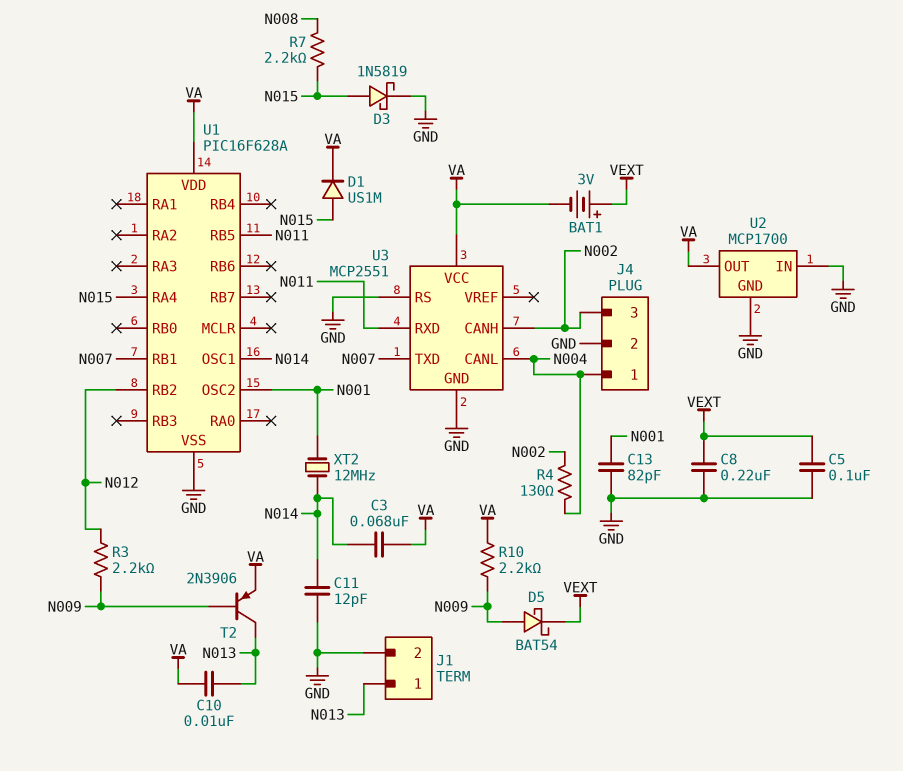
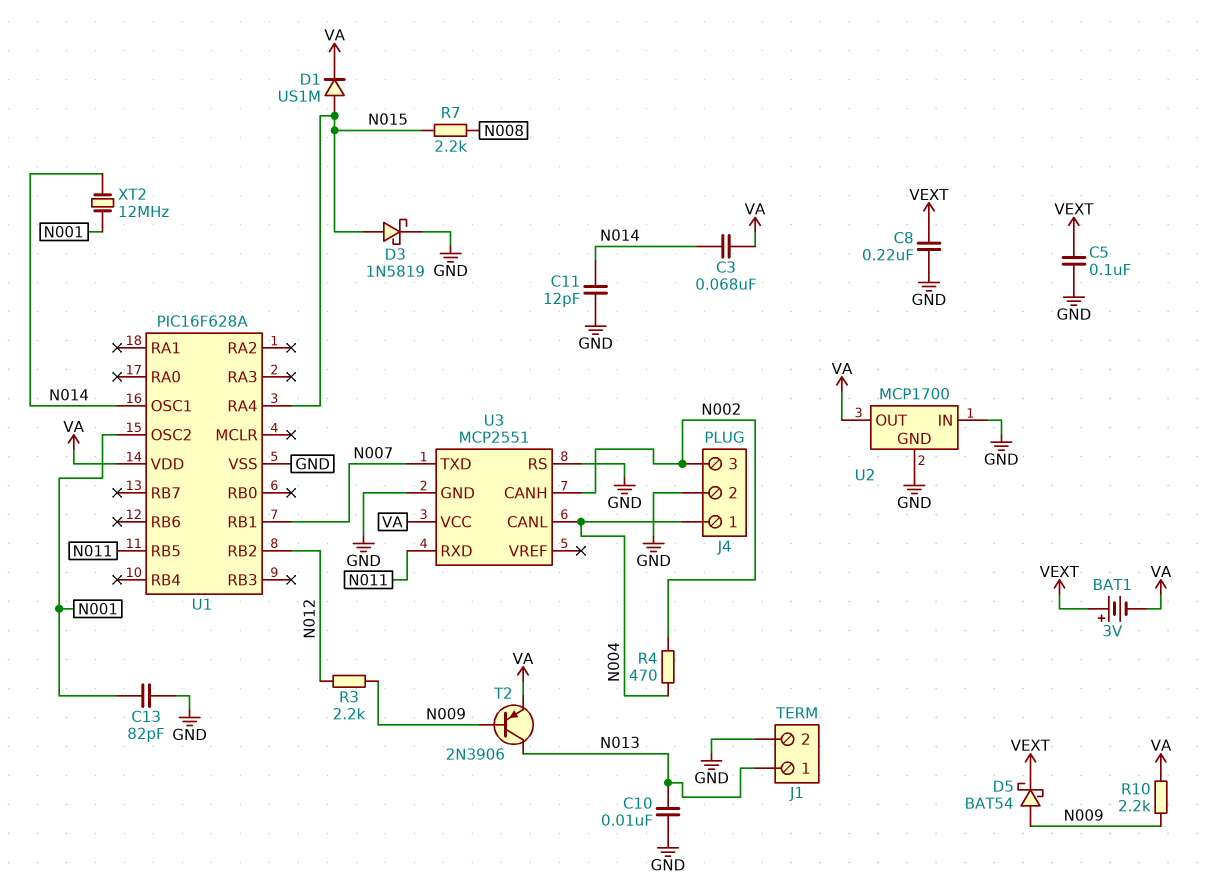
C10: 10nF (N013, VA) -> 10nF (GND, N013)
R4: 130 (N002, N004) -> 470 (N002, N004)

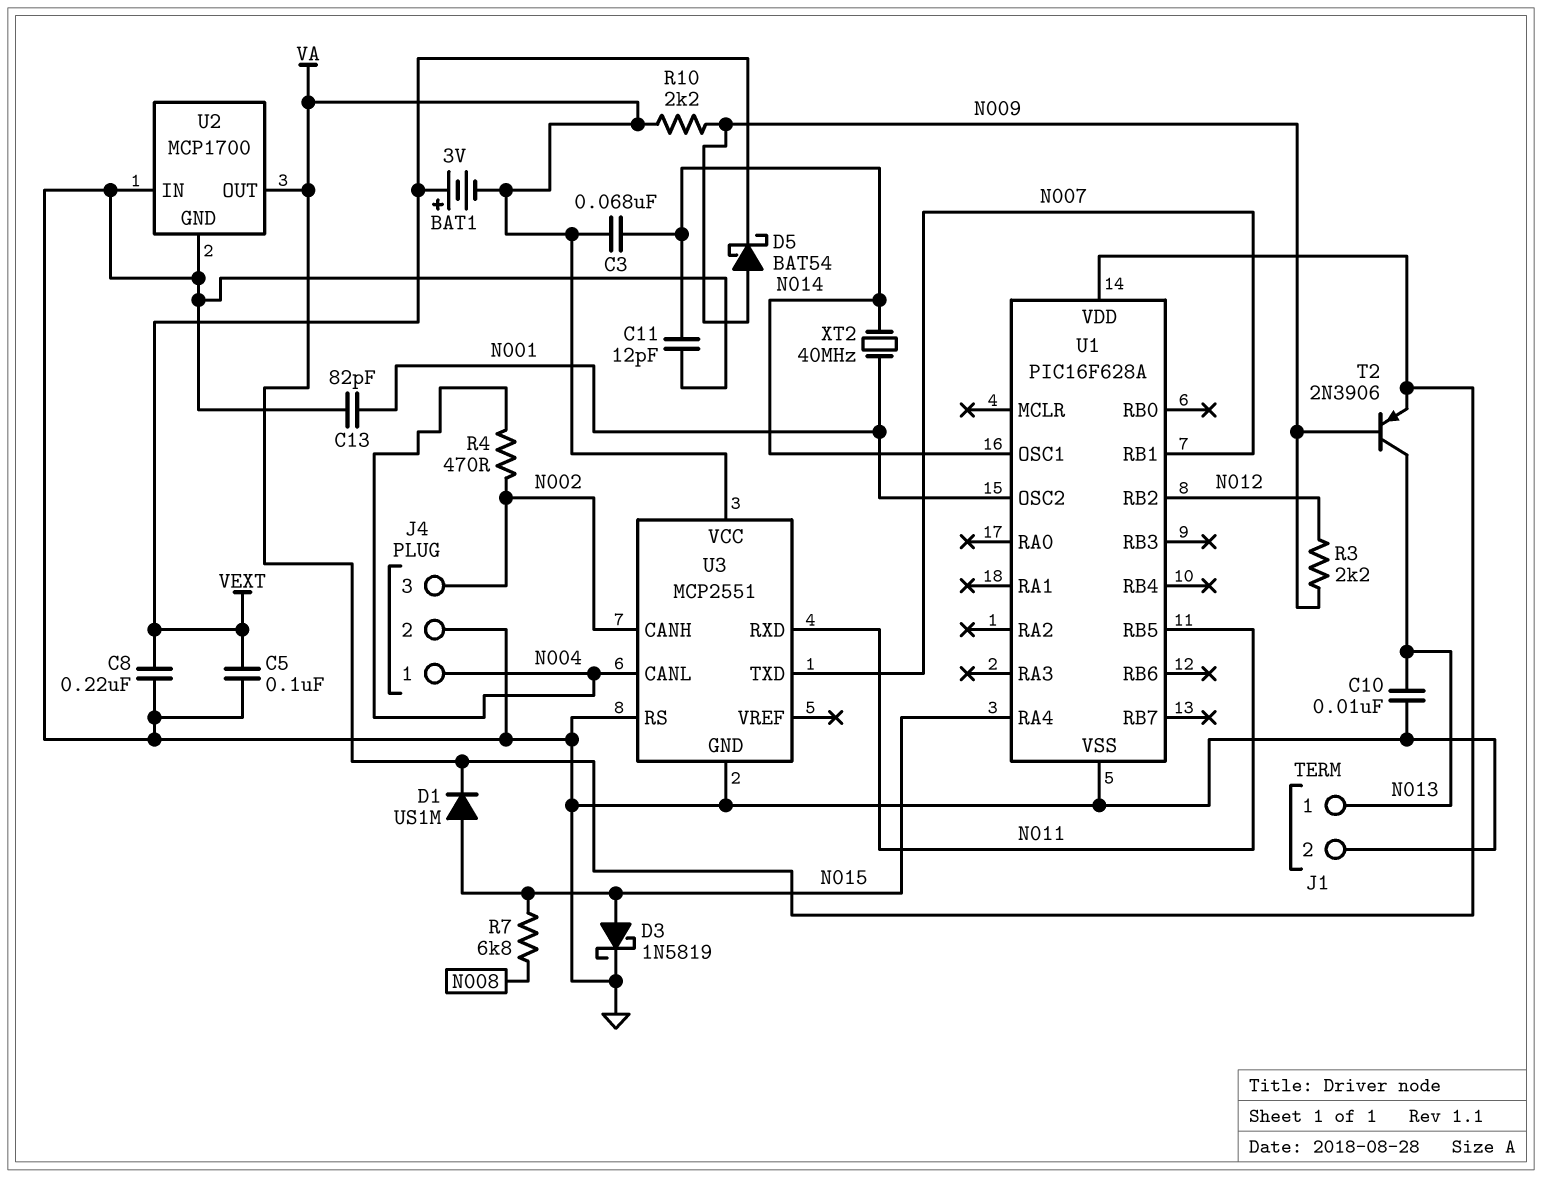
R7: 2.2k (N008, N015) -> 6.8k (N008, N015)
XT2: 12MHz (N001, N014) -> 40MHz (N001, N014)

